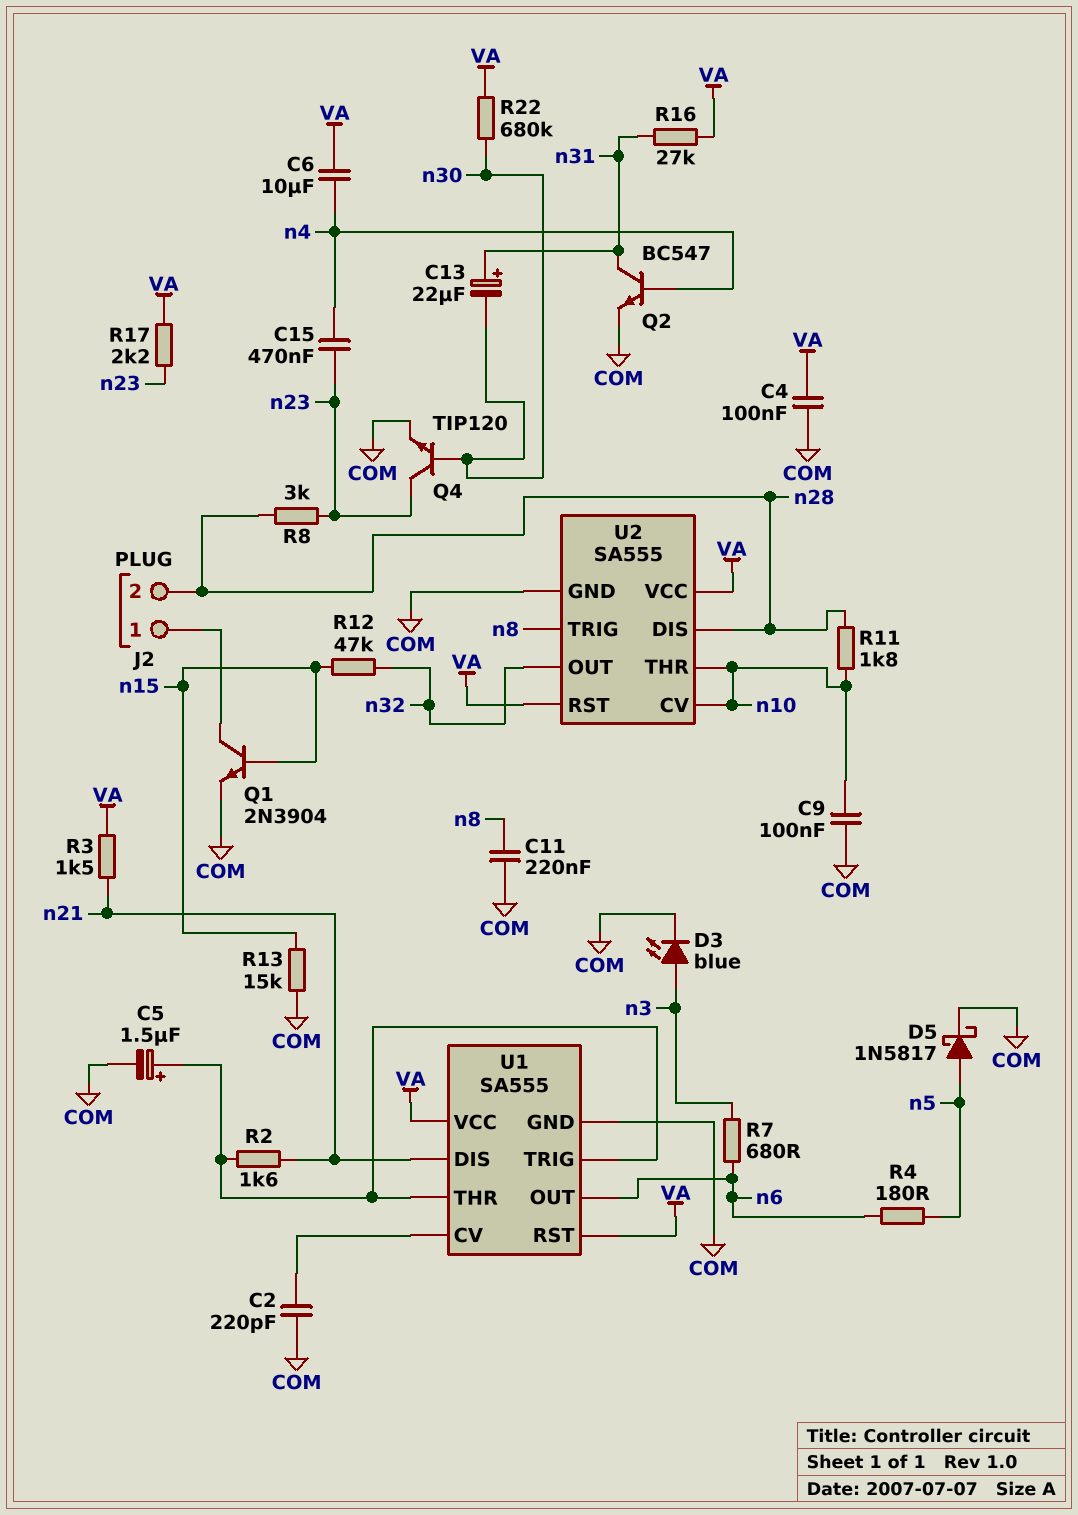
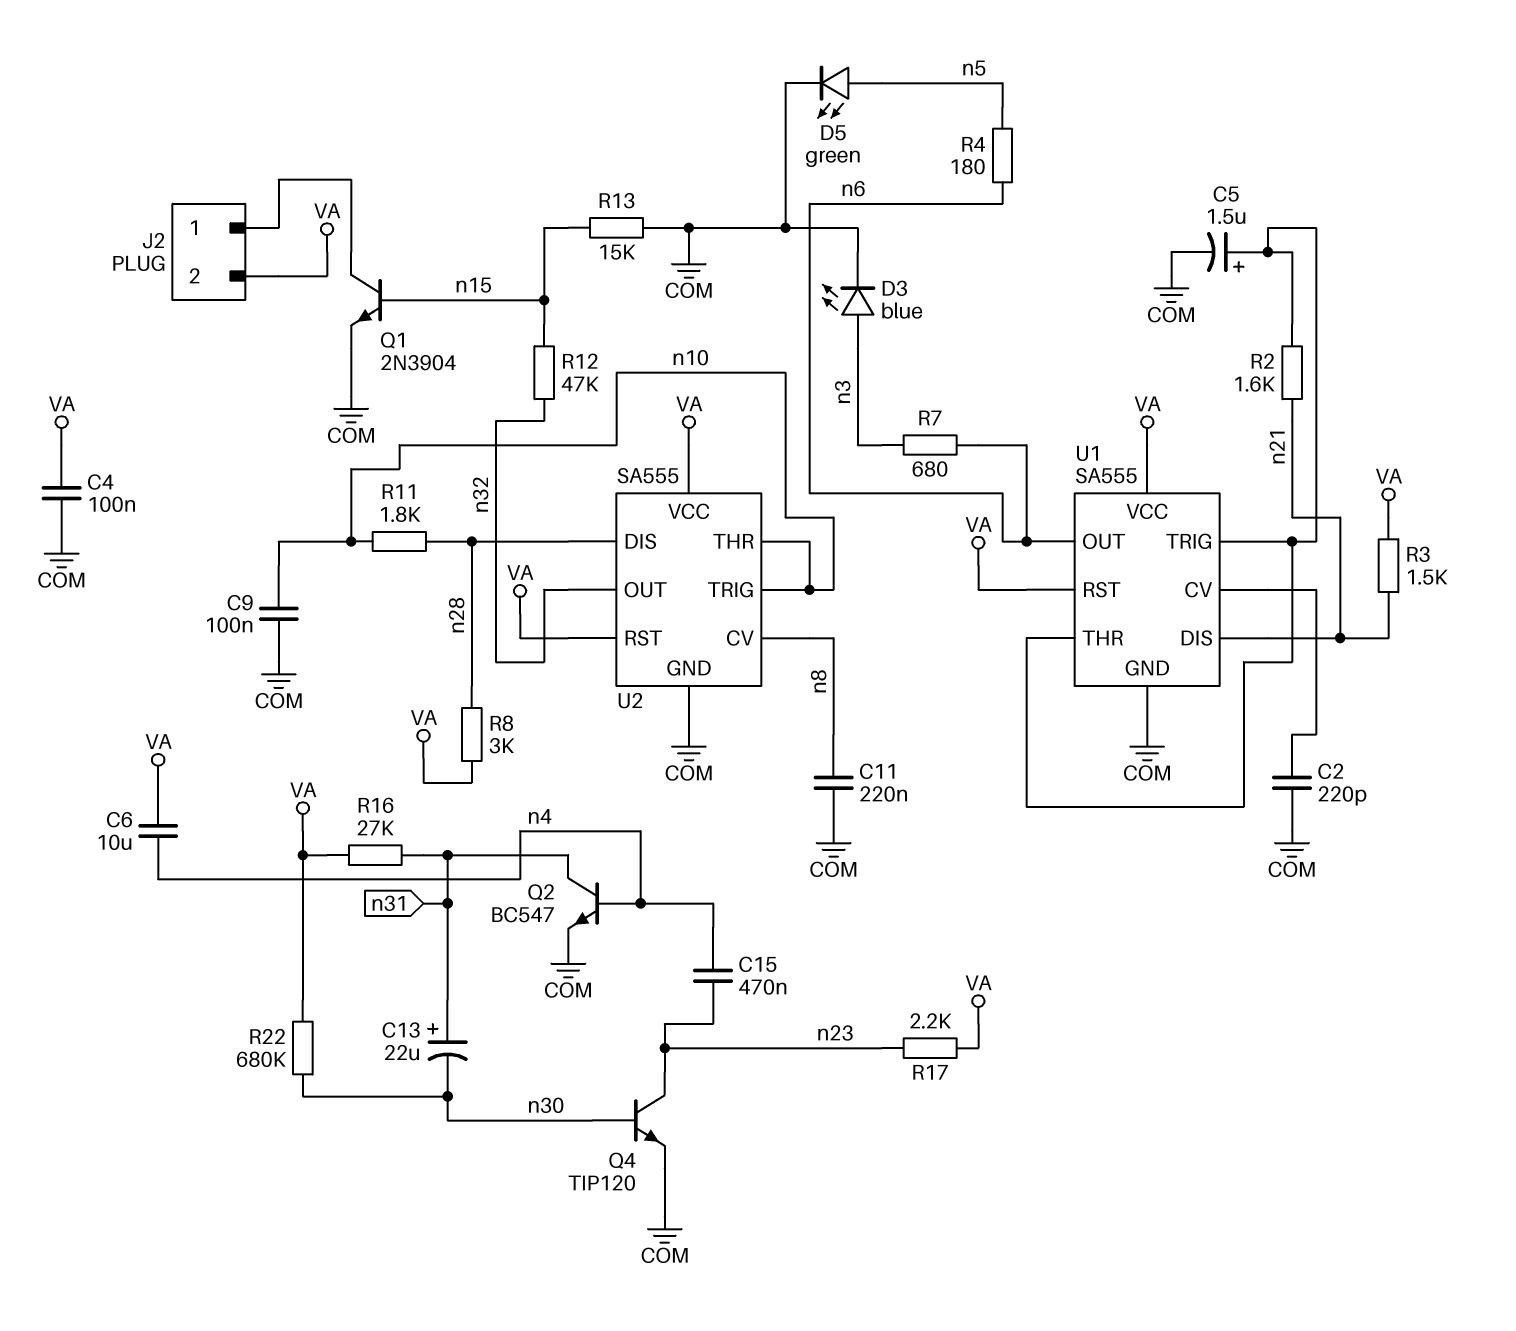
D5: schottky 1N5817 (A n5, K COM) -> LED green (A n5, K COM)
J2 pin 2: n28 -> VA
R8: 3k (n23, n28) -> 3k (VA, n28)
U2 pin CV: n10 -> n8
U2 pin TRIG: n8 -> n10

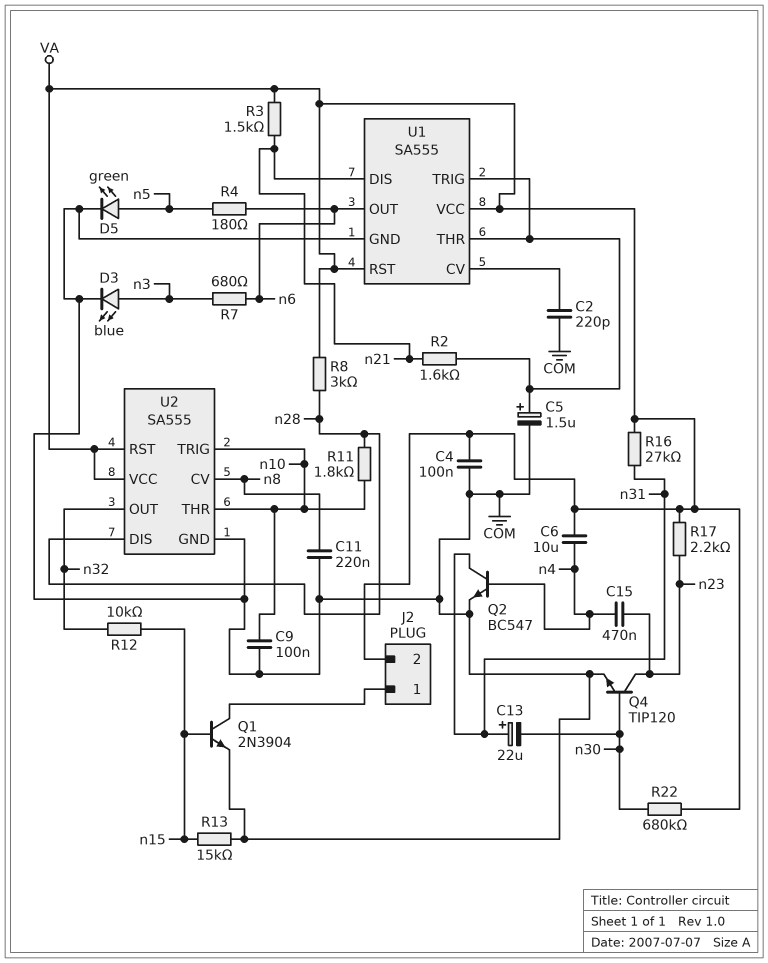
R12: 47k (n15, n32) -> 10k (n15, n32)

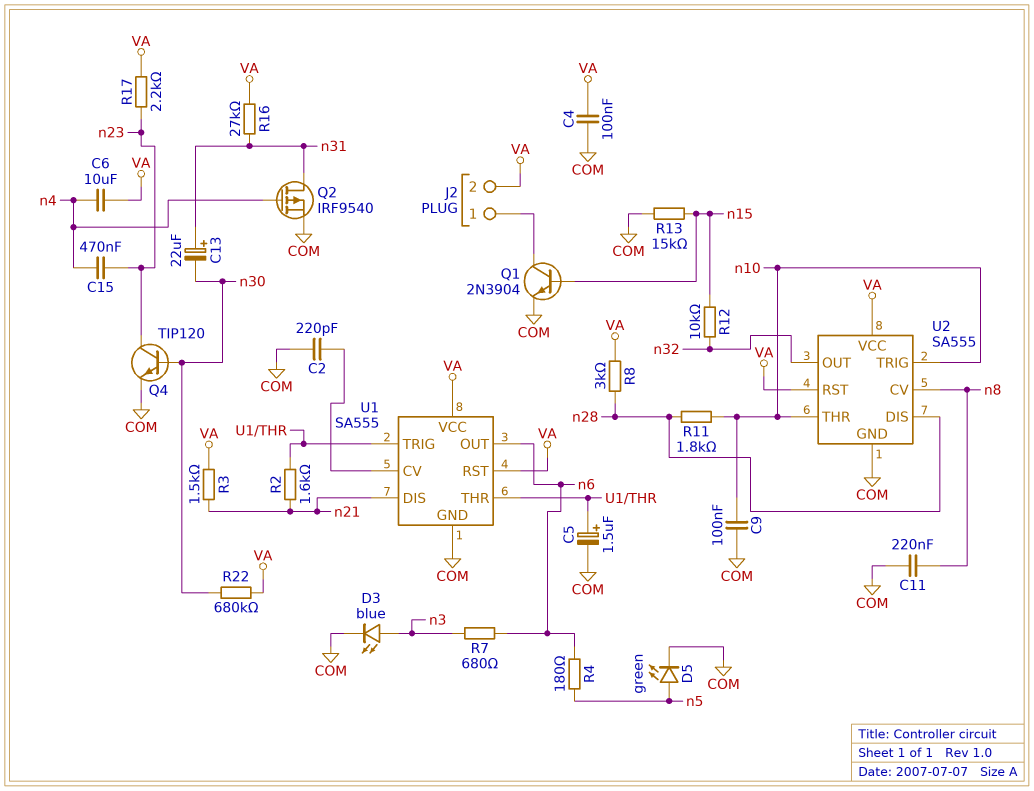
Q2: NPN BC547 (B n4, C n31, E COM) -> PMOS IRF9540 (G n4, D n31, S COM)

